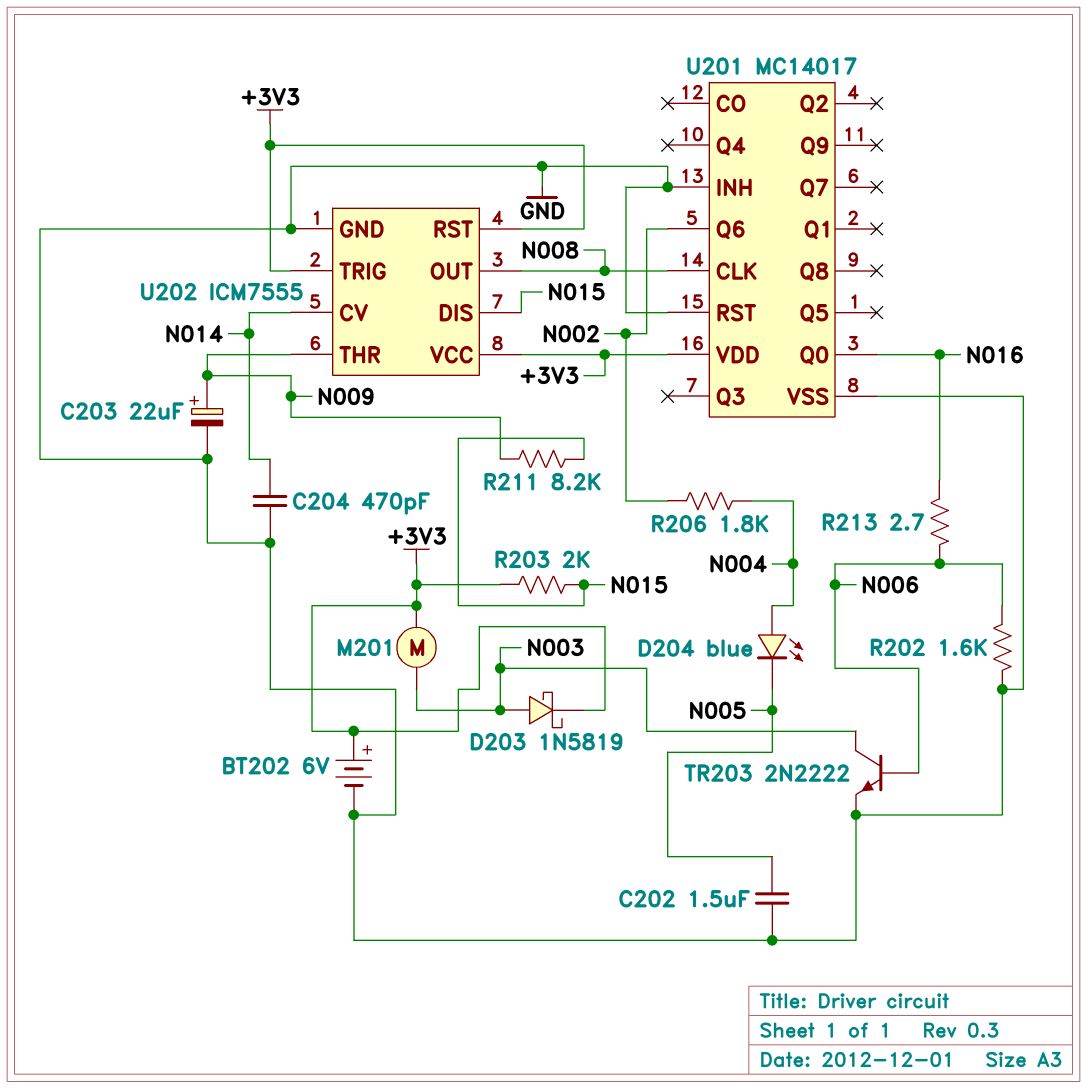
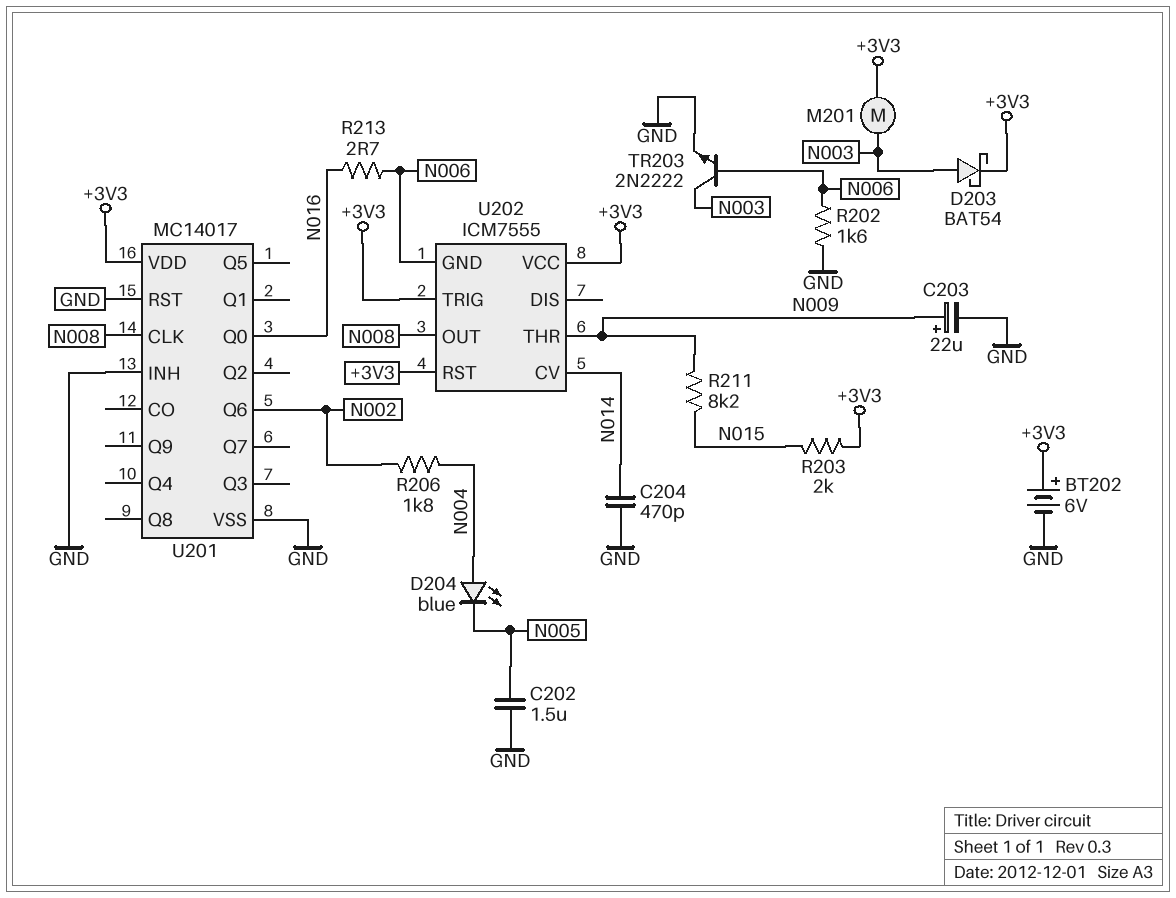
D203: schottky 1N5819 (A N003, K +3V3) -> schottky BAT54 (A N003, K +3V3)
U202 pin DIS: N015 -> none
U202 pin GND: GND -> N006

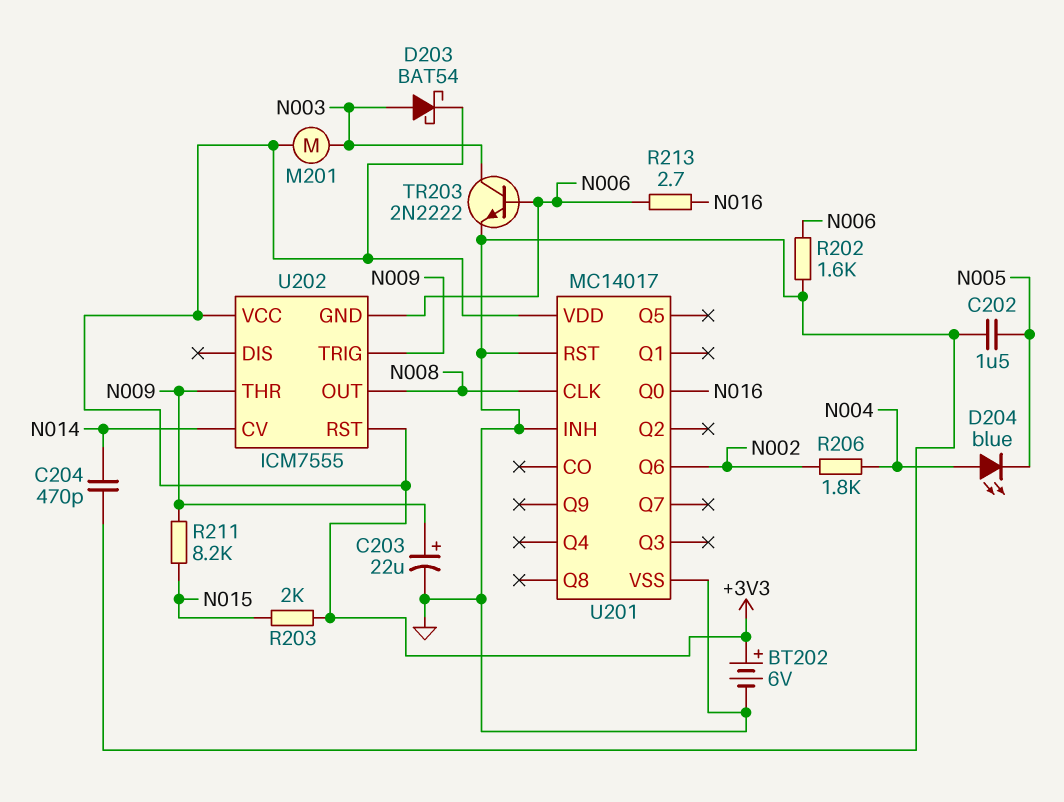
U202 pin TRIG: +3V3 -> N009

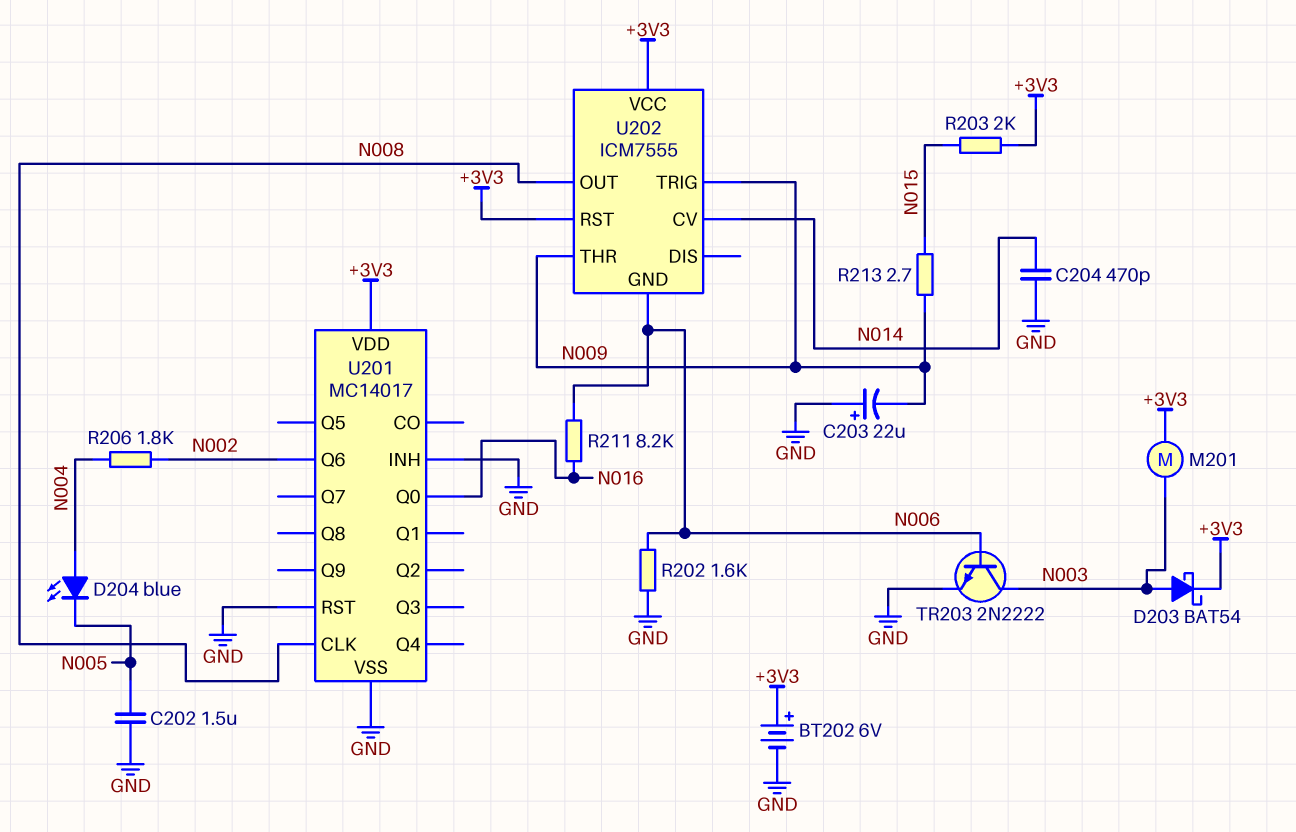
C203: 22uF (plus N009, minus GND) -> 22uF (plus GND, minus N009)
R211: 8.2k (N009, N015) -> 8.2k (N006, N016)
R213: 2.7 (N006, N016) -> 2.7 (N009, N015)

